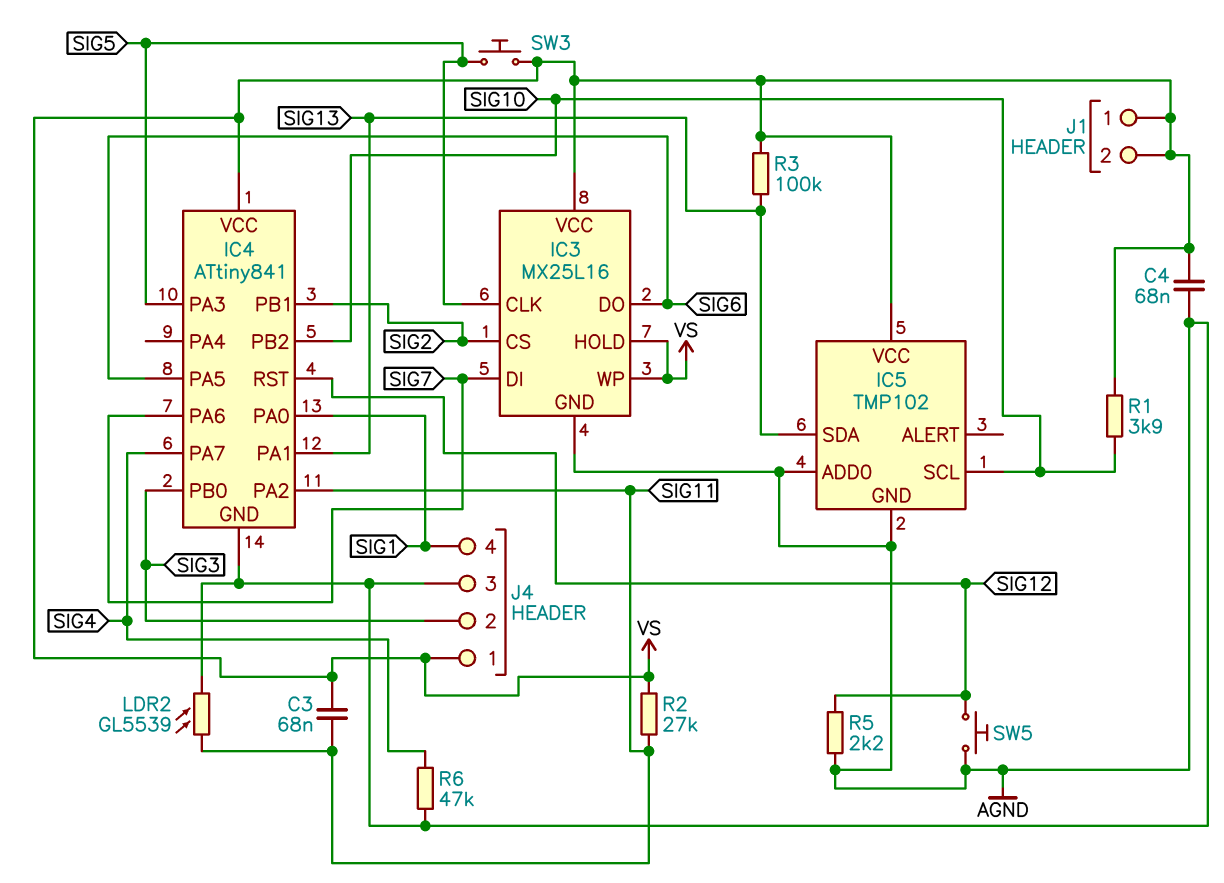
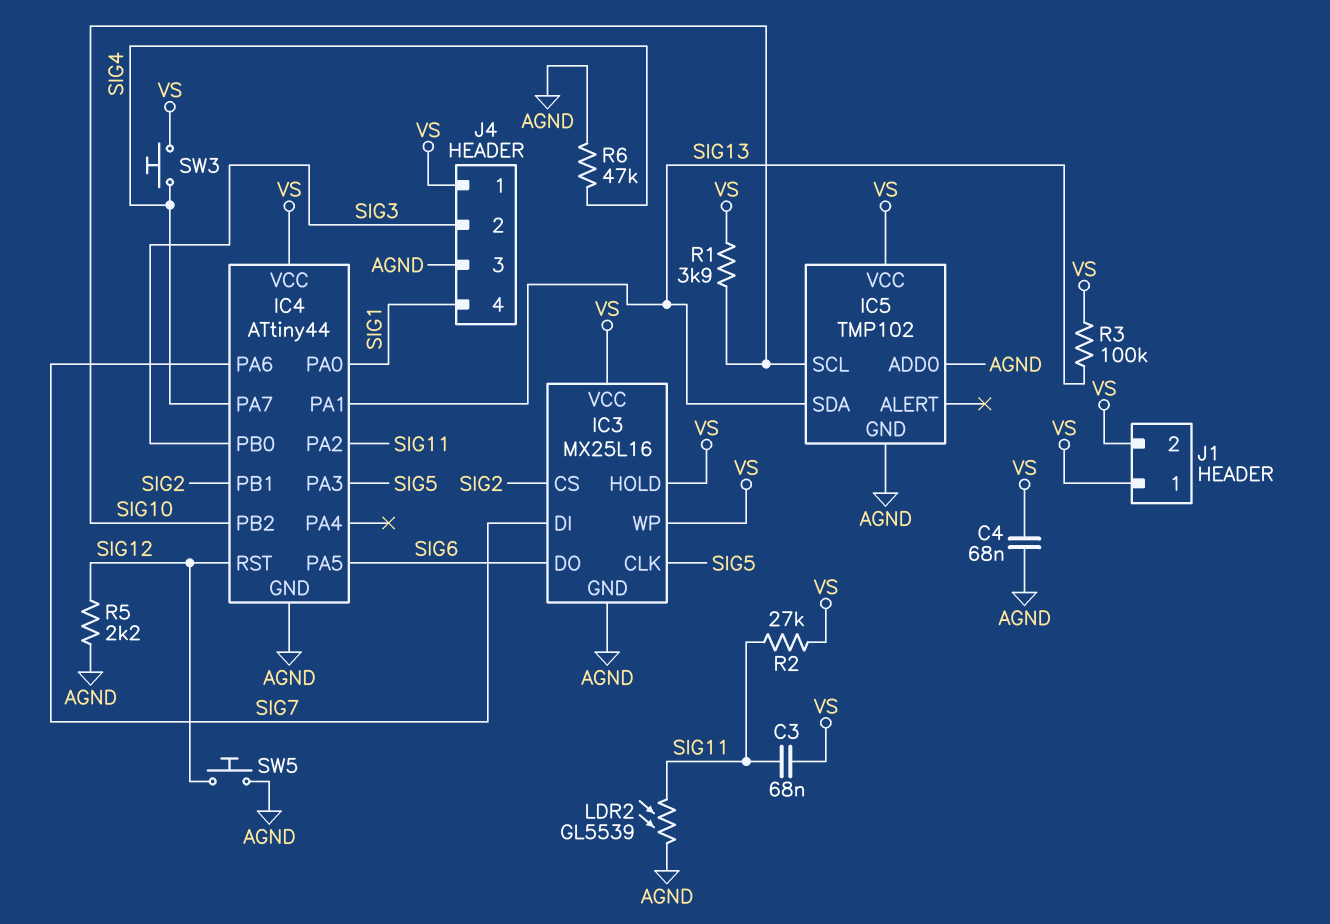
IC4: ATtiny841 -> ATtiny44
SW3: button (SIG5, VS) -> button (SIG4, VS)

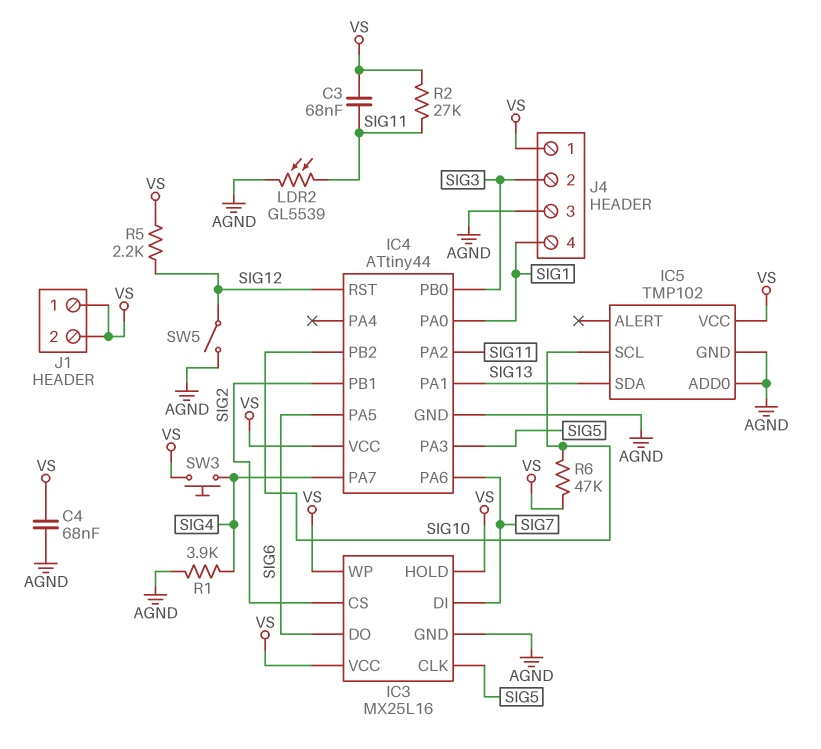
R1: 3.9k (SIG10, VS) -> 3.9k (AGND, SIG4)
R3: 100k (SIG13, VS) -> none
R5: 2.2k (AGND, SIG12) -> 2.2k (SIG12, VS)
R6: 47k (AGND, SIG4) -> 47k (SIG10, VS)
SW5: button (AGND, SIG12) -> switch (AGND, SIG12)

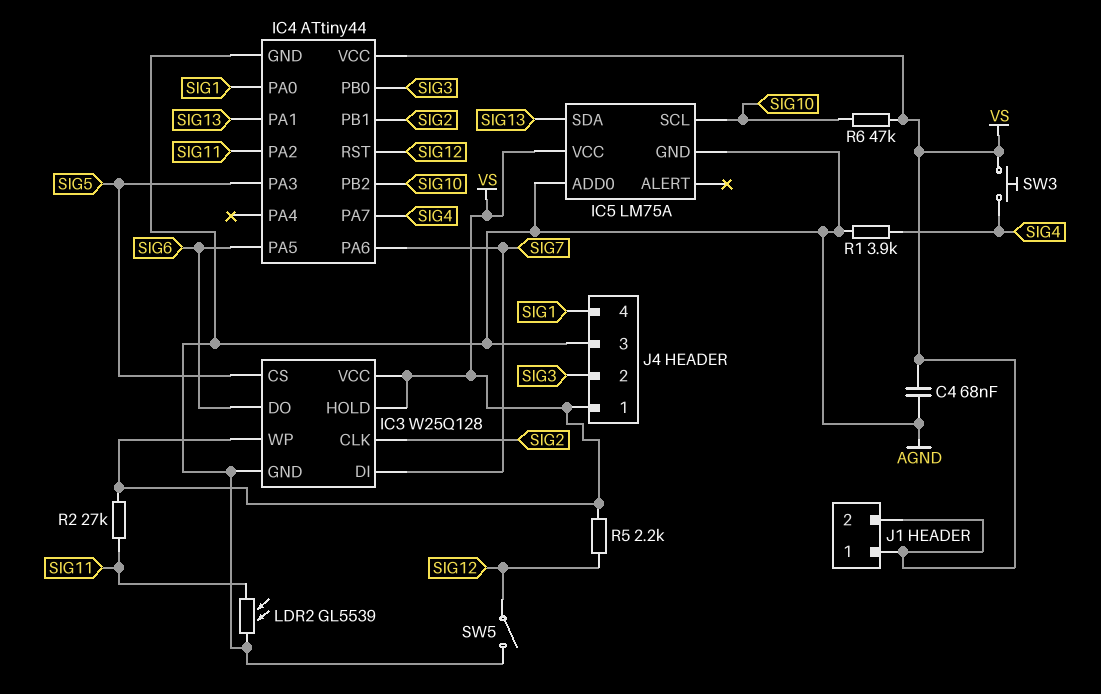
C3: 68nF (SIG11, VS) -> none
IC3: MX25L16 -> W25Q128
IC3 pin CLK: SIG5 -> SIG2
IC3 pin CS: SIG2 -> SIG5
IC5: TMP102 -> LM75A

